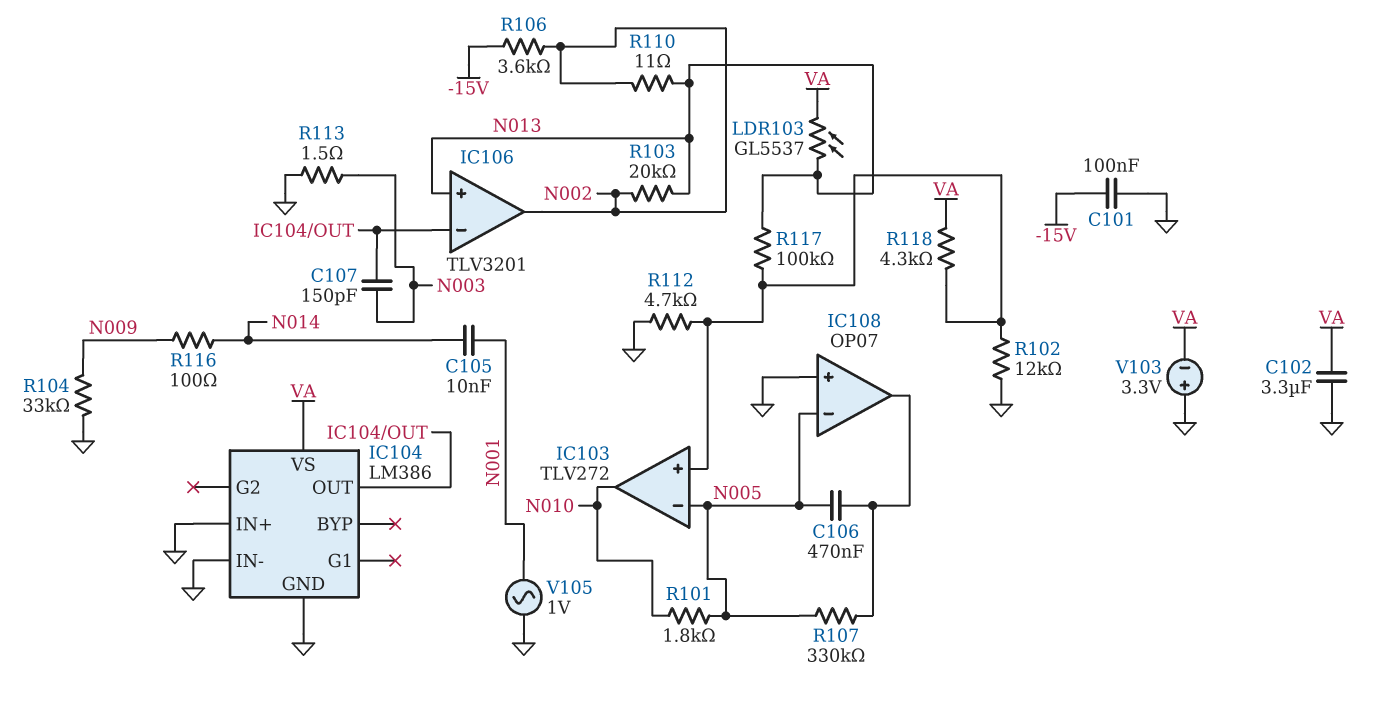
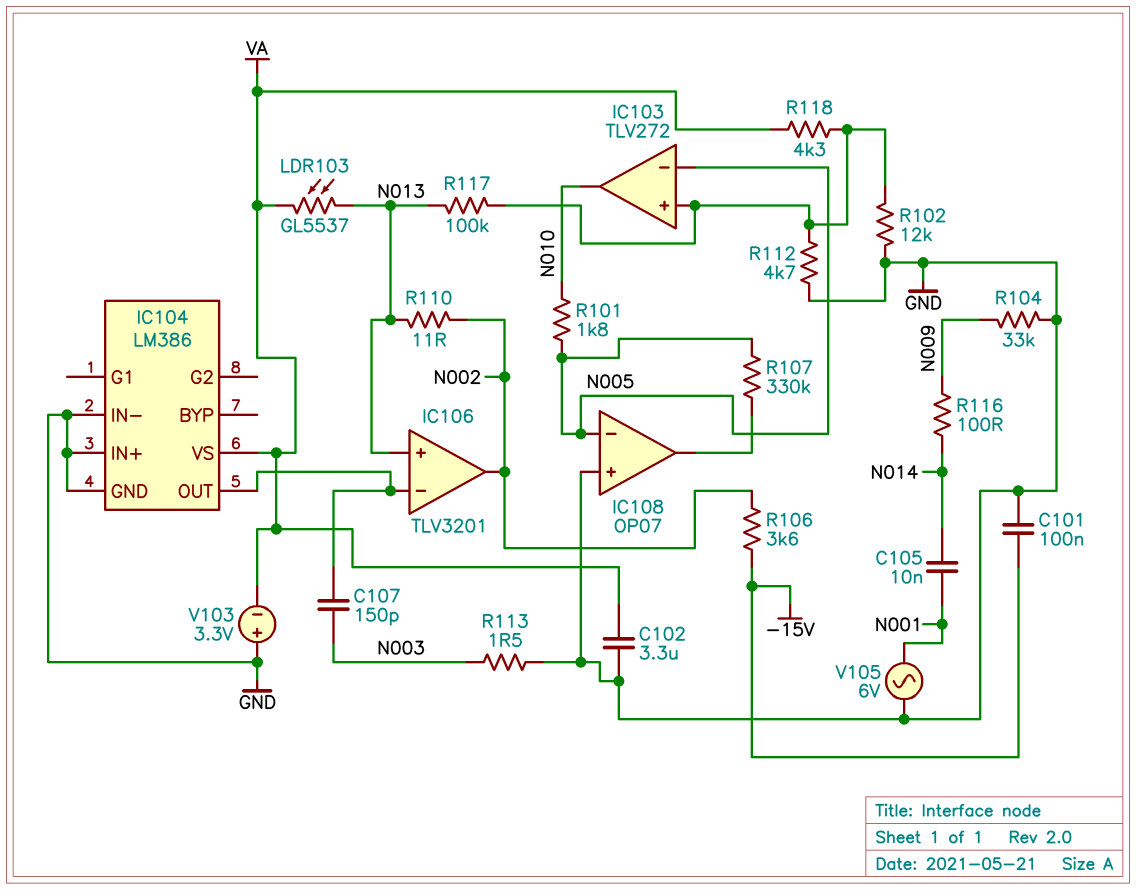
C106: 470nF (IC108/out, N005) -> none
R103: 20k (N002, N013) -> none
V105: AC 1V (GND, N001) -> AC 6V (GND, N001)

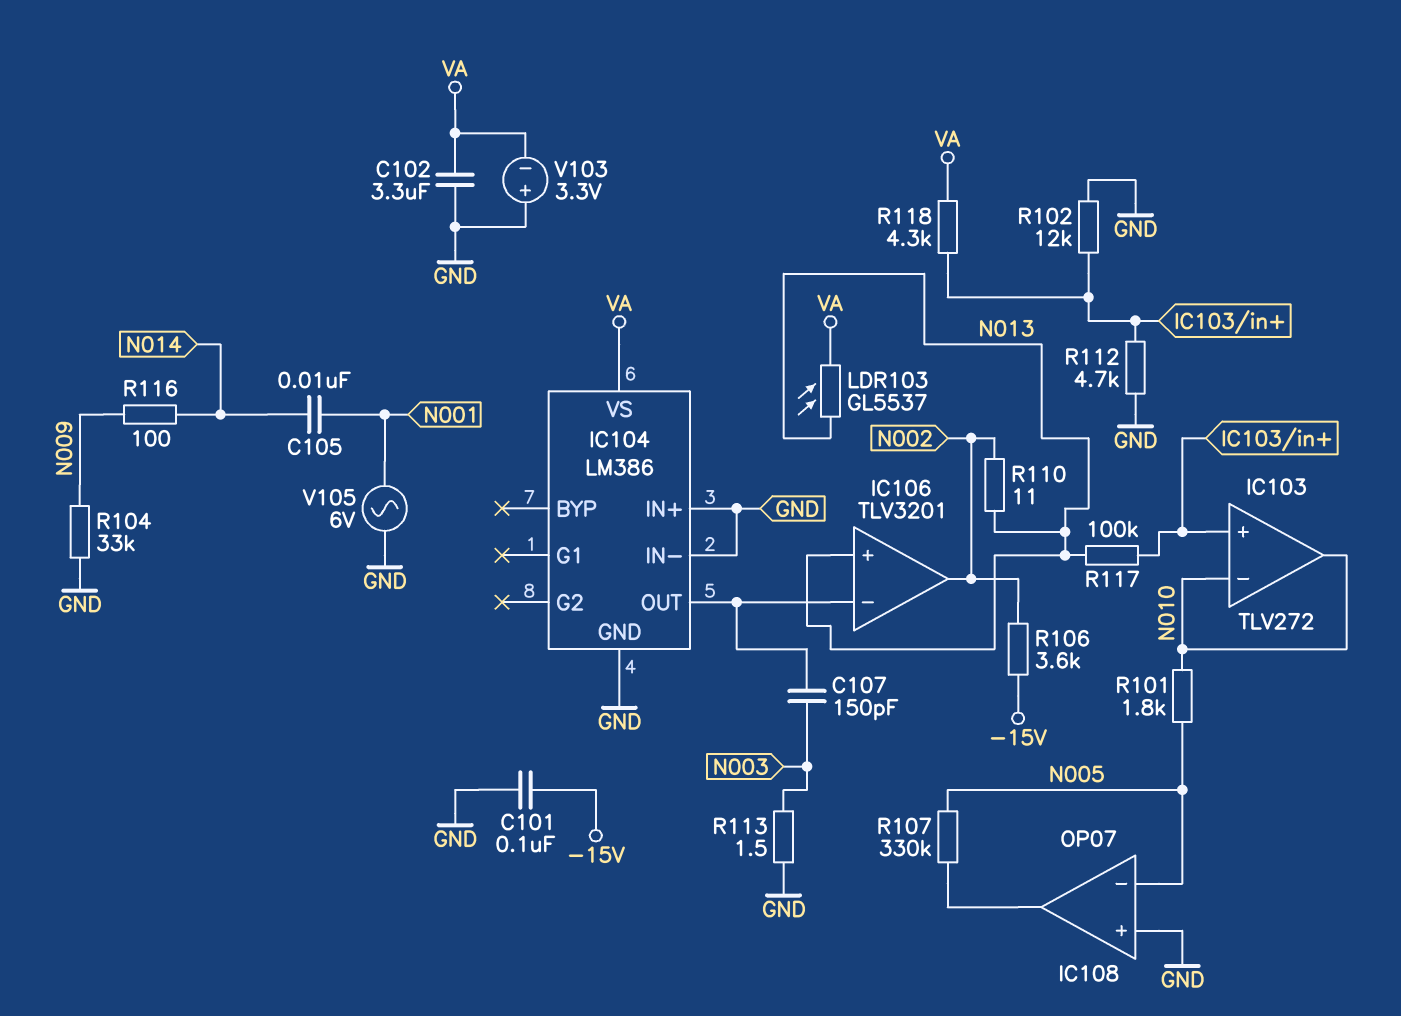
IC103 pin in-: N005 -> N010

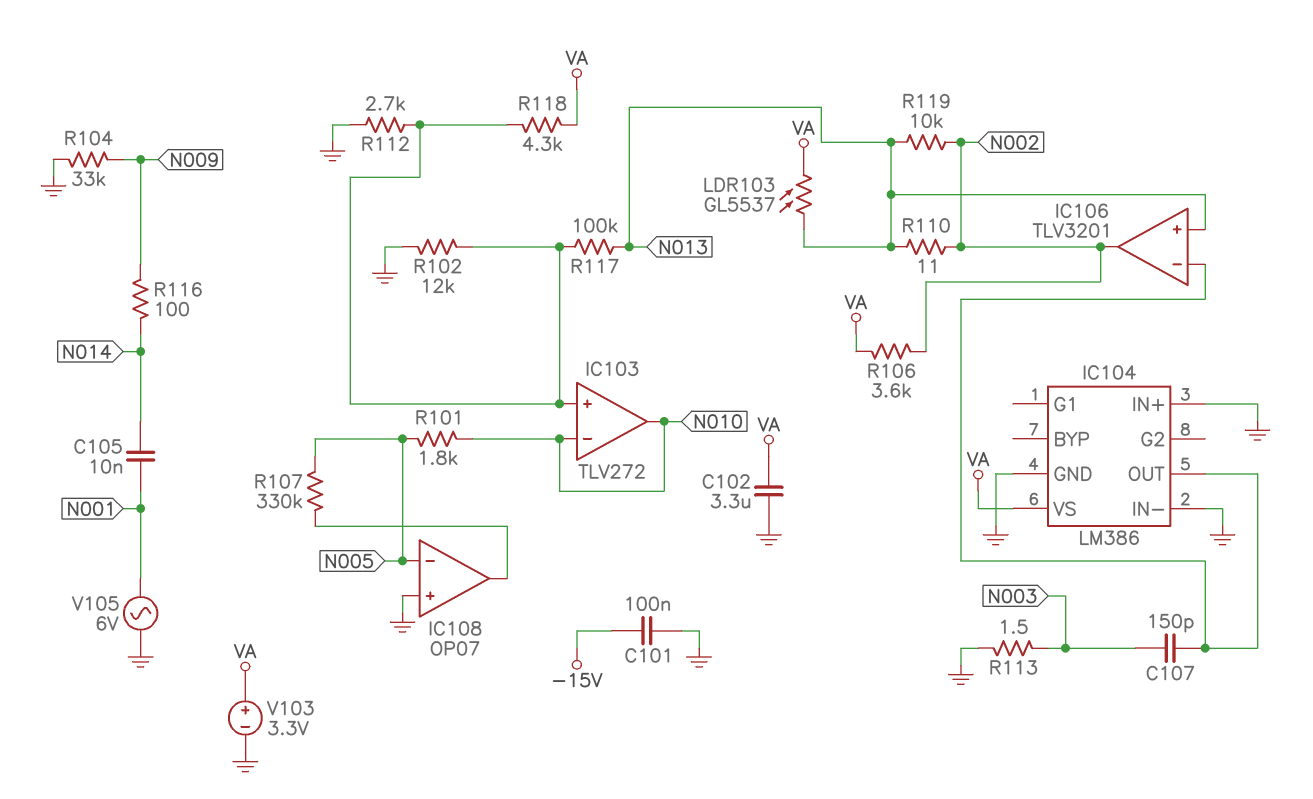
R106: 3.6k (-15V, N002) -> 3.6k (N002, VA)
R112: 4.7k (GND, IC103/in+) -> 2.7k (GND, IC103/in+)
R119: none -> 10k (N002, N013)
V103: 3.3V (plus GND, minus VA) -> 3.3V (plus VA, minus GND)

